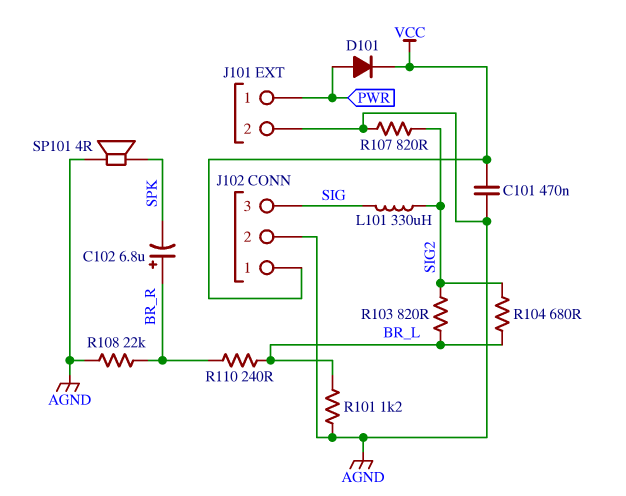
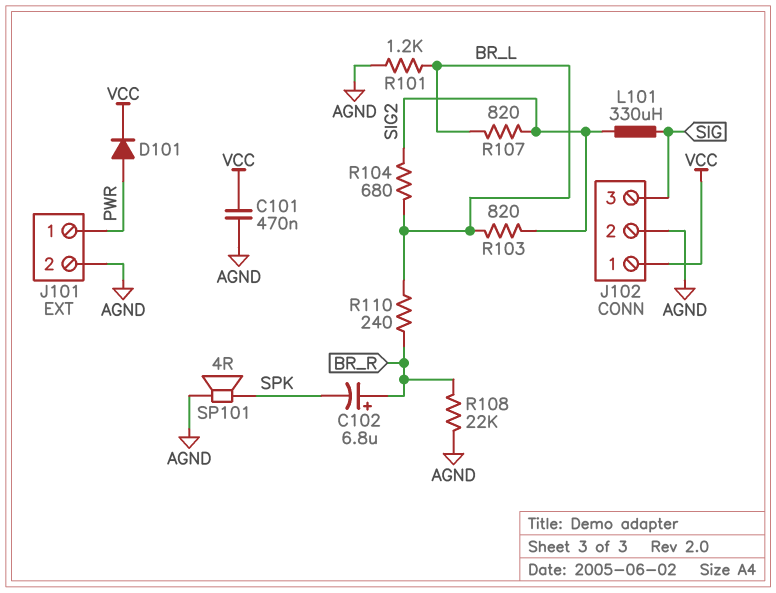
R107: 820 (AGND, SIG2) -> 820 (BR_L, SIG2)

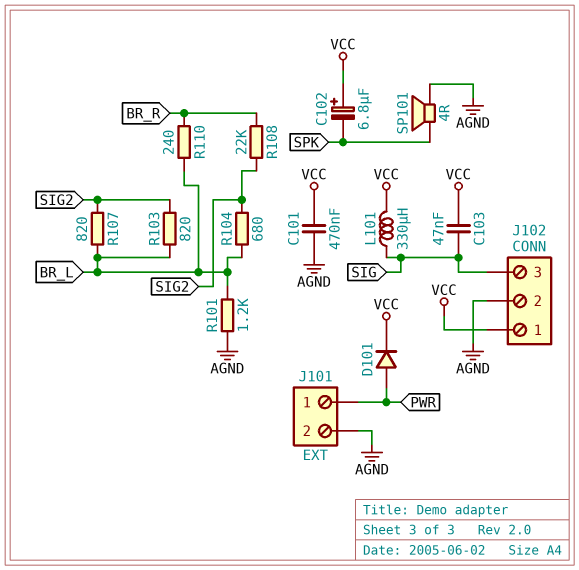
C102: 6.8uF (plus BR_R, minus SPK) -> 6.8uF (plus VCC, minus SPK)
C103: none -> 47nF (SIG, VCC)
L101: 330uH (SIG, SIG2) -> 330uH (SIG, VCC)
R108: 22k (AGND, BR_R) -> 22k (BR_R, SIG2)

